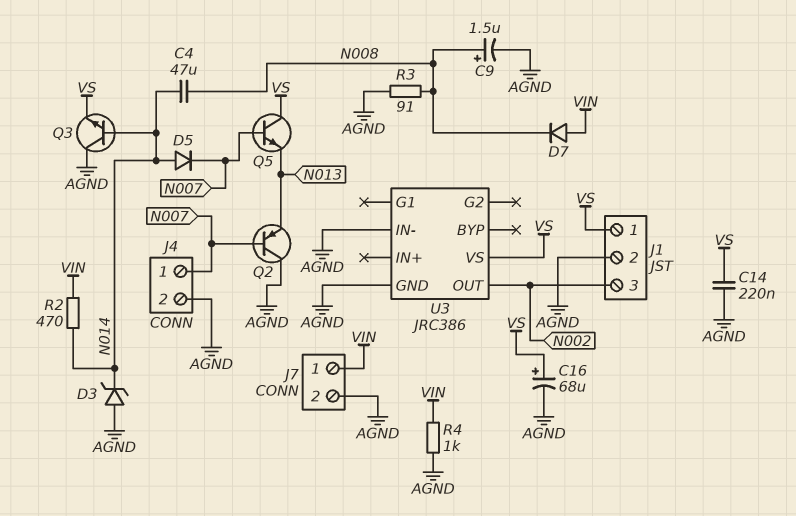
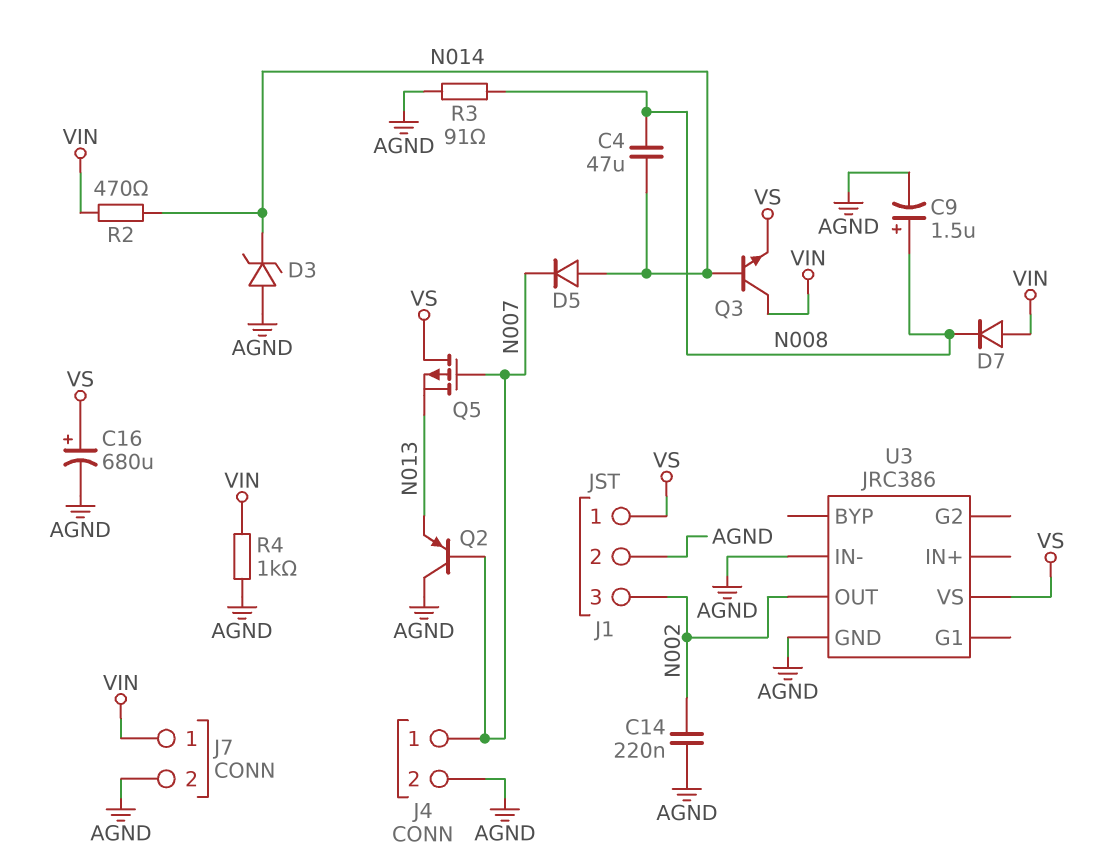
C14: 220nF (AGND, VS) -> 220nF (AGND, N002)
C16: 68uF (plus VS, minus AGND) -> 680uF (plus VS, minus AGND)
Q3: NPN (B N014, C AGND, E VS) -> NPN (B N014, C VIN, E VS)
Q5: NPN (B N007, C VS, E N013) -> PMOS (G N007, D VS, S N013)

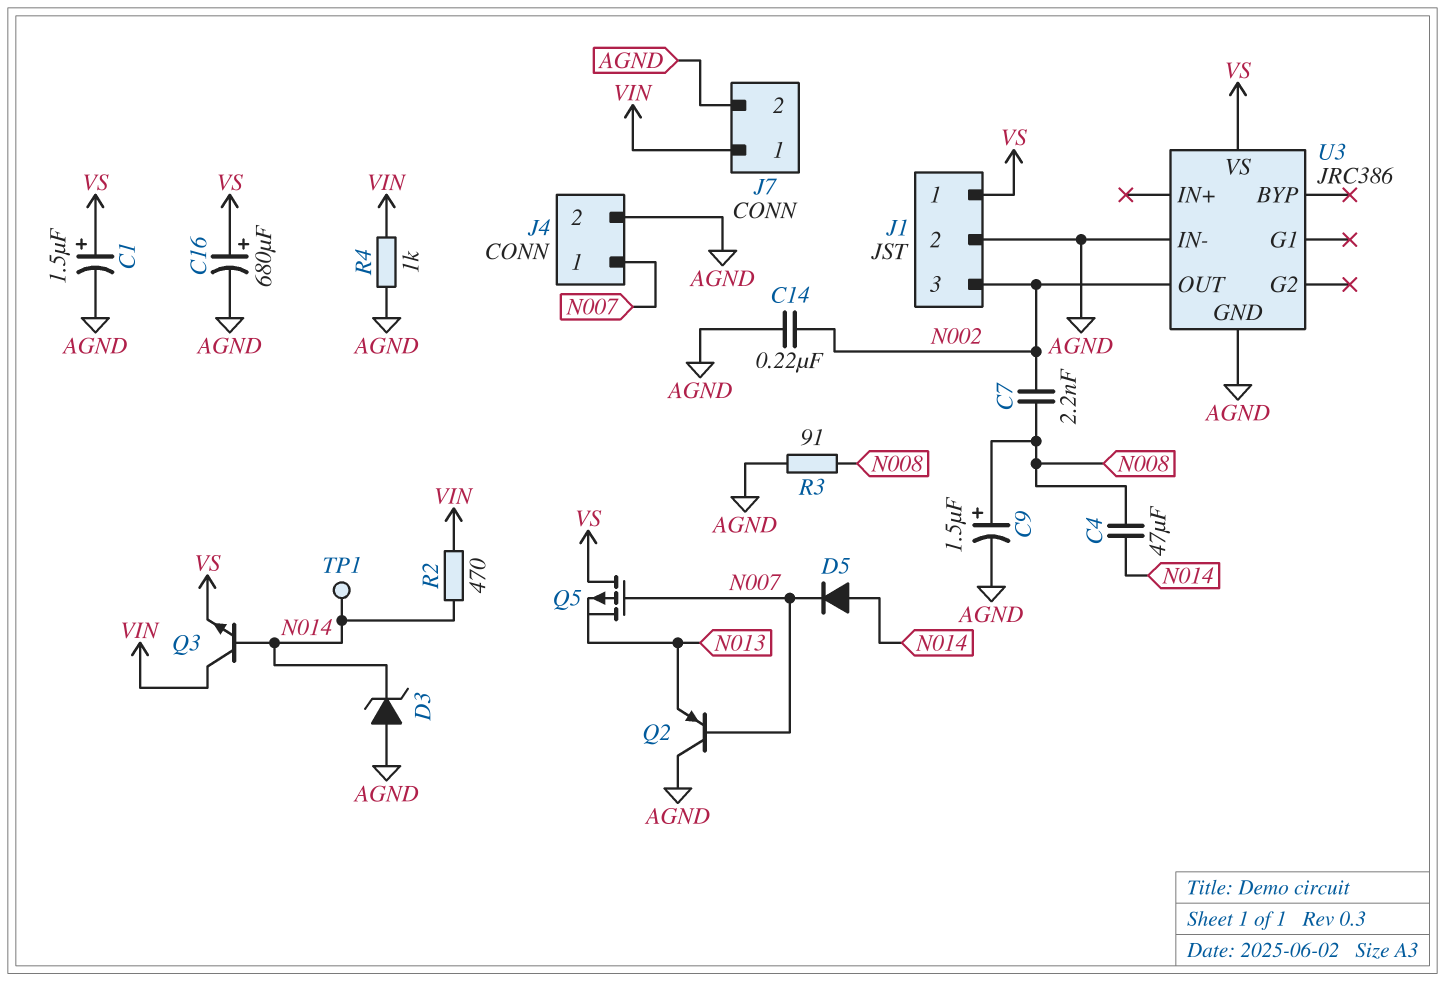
C1: none -> 1.5uF (plus VS, minus AGND)
C7: none -> 2.2nF (N002, N008)
D7: diode (A VIN, K N008) -> none
TP1: none -> test point (N014)

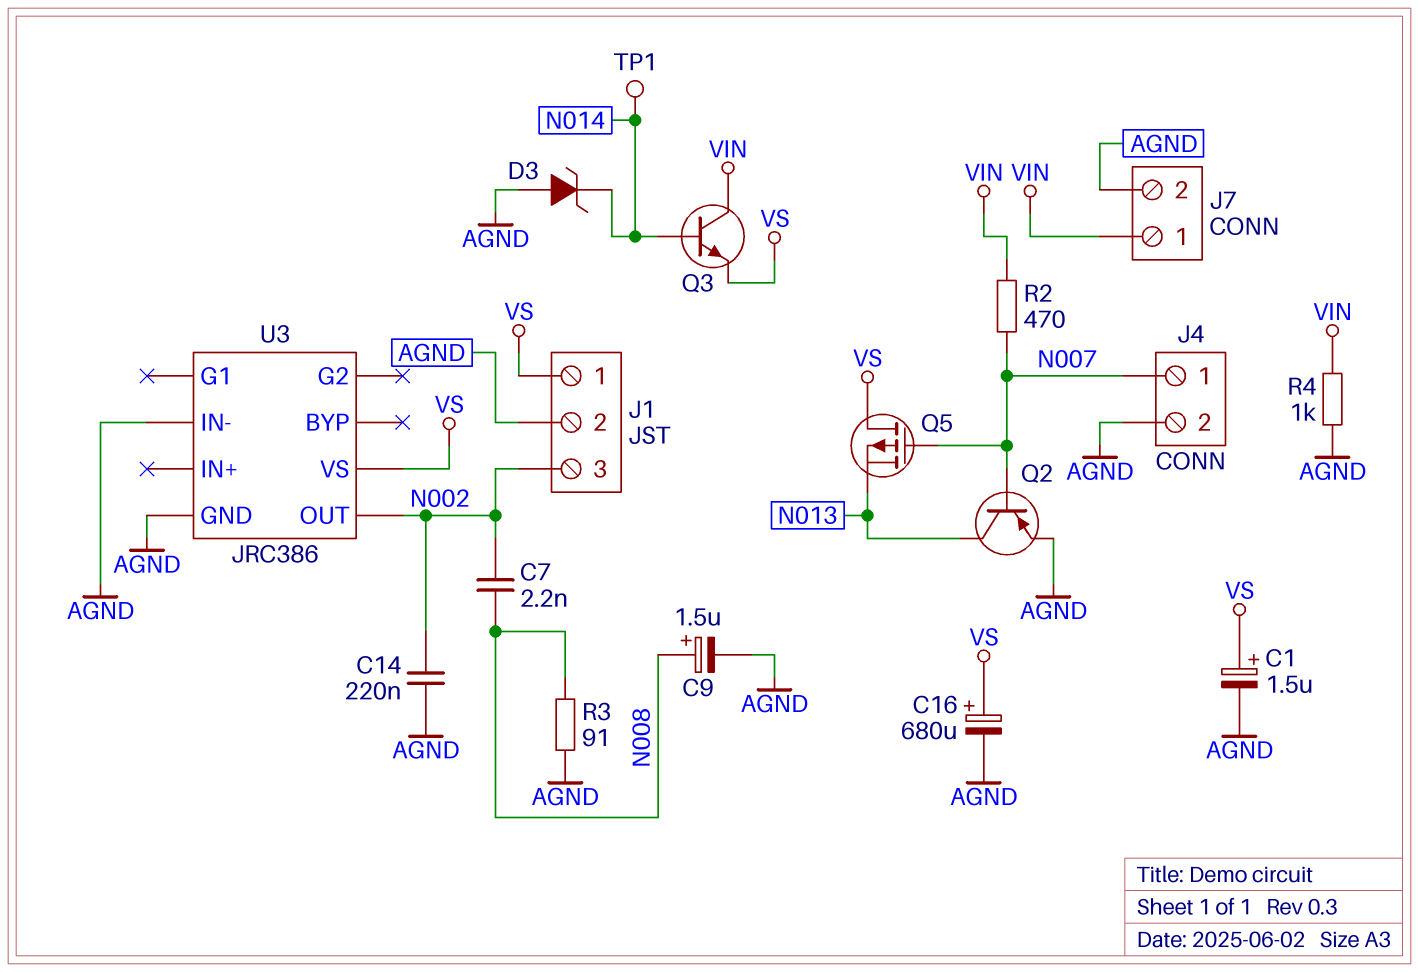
C4: 47uF (N008, N014) -> none
D5: diode (A N014, K N007) -> none
Q2: PNP (B N007, C AGND, E N013) -> PNP (B N007, C N013, E AGND)
R2: 470 (N014, VIN) -> 470 (N007, VIN)

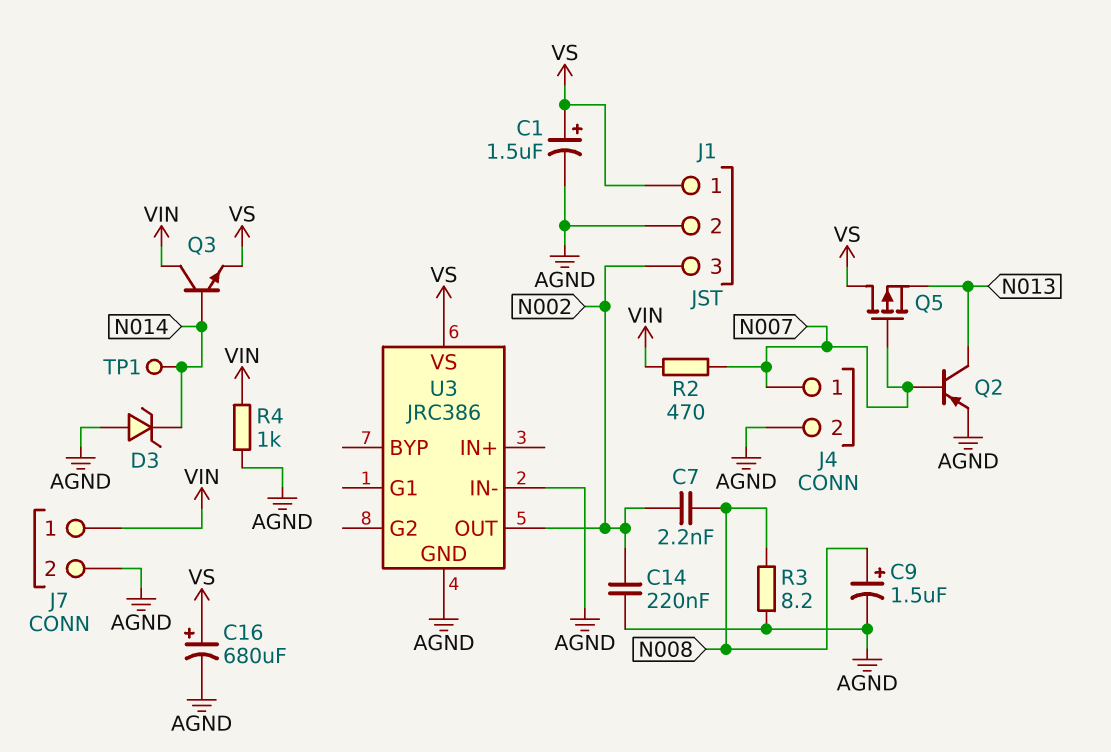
R3: 91 (AGND, N008) -> 8.2 (AGND, N008)

